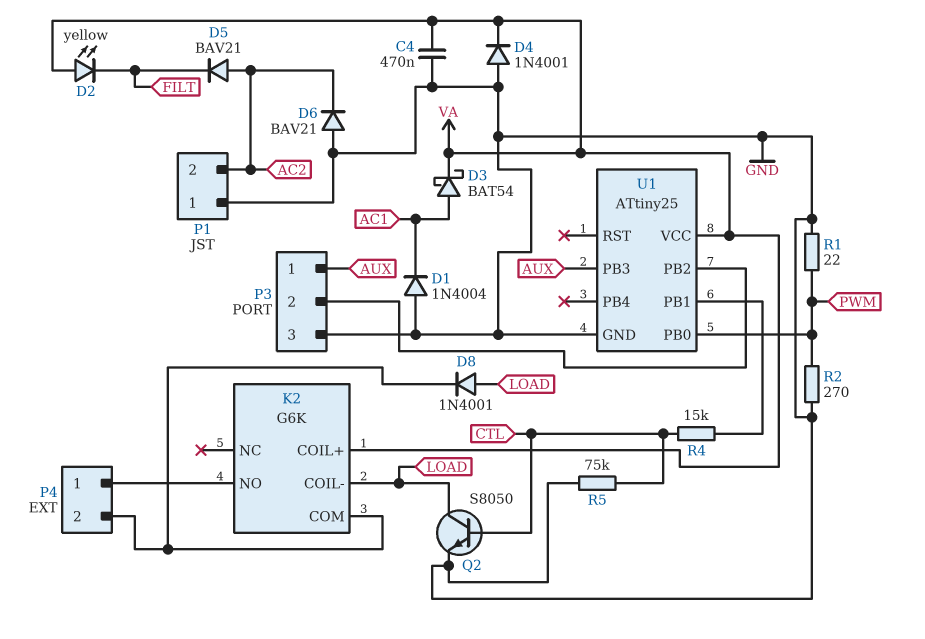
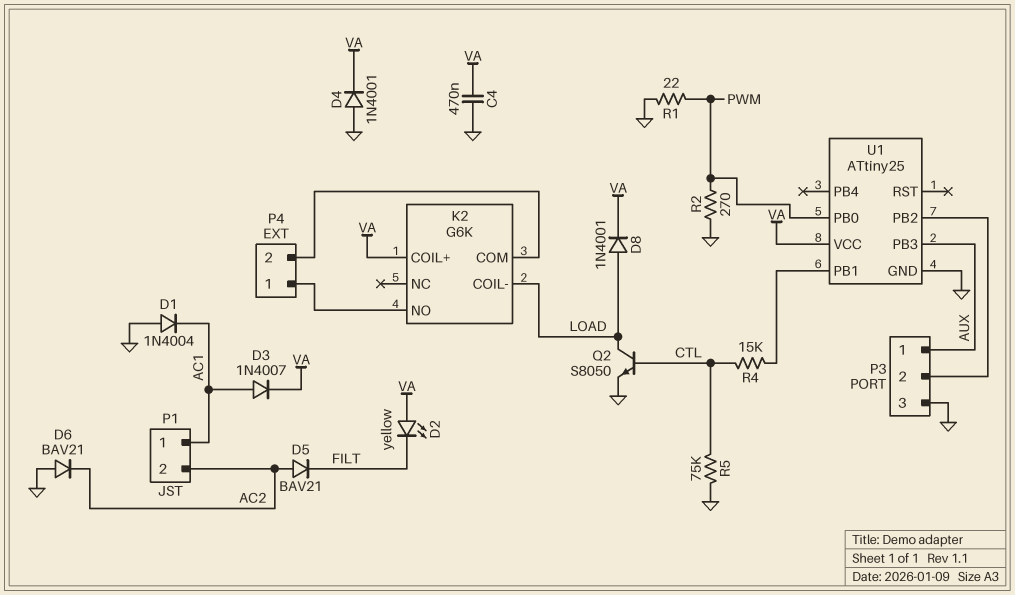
D3: schottky BAT54 (A AC1, K VA) -> diode 1N4007 (A AC1, K VA)
D8: diode 1N4001 (A LOAD, K K2/COM) -> diode 1N4001 (A LOAD, K VA)
P1 pin 1: GND -> AC1

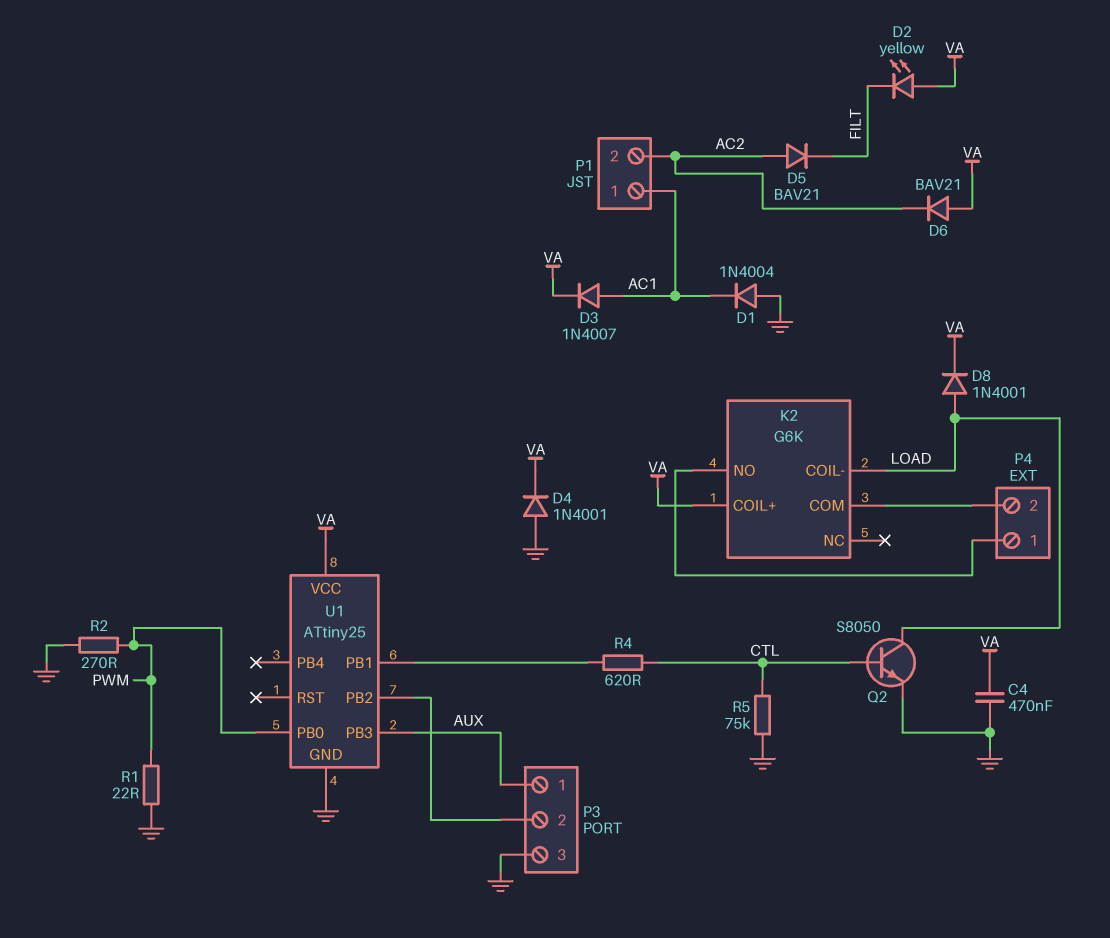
D6: diode BAV21 (A GND, K AC2) -> diode BAV21 (A VA, K AC2)
R4: 15k (CTL, U1/PB1) -> 620 (CTL, U1/PB1)

